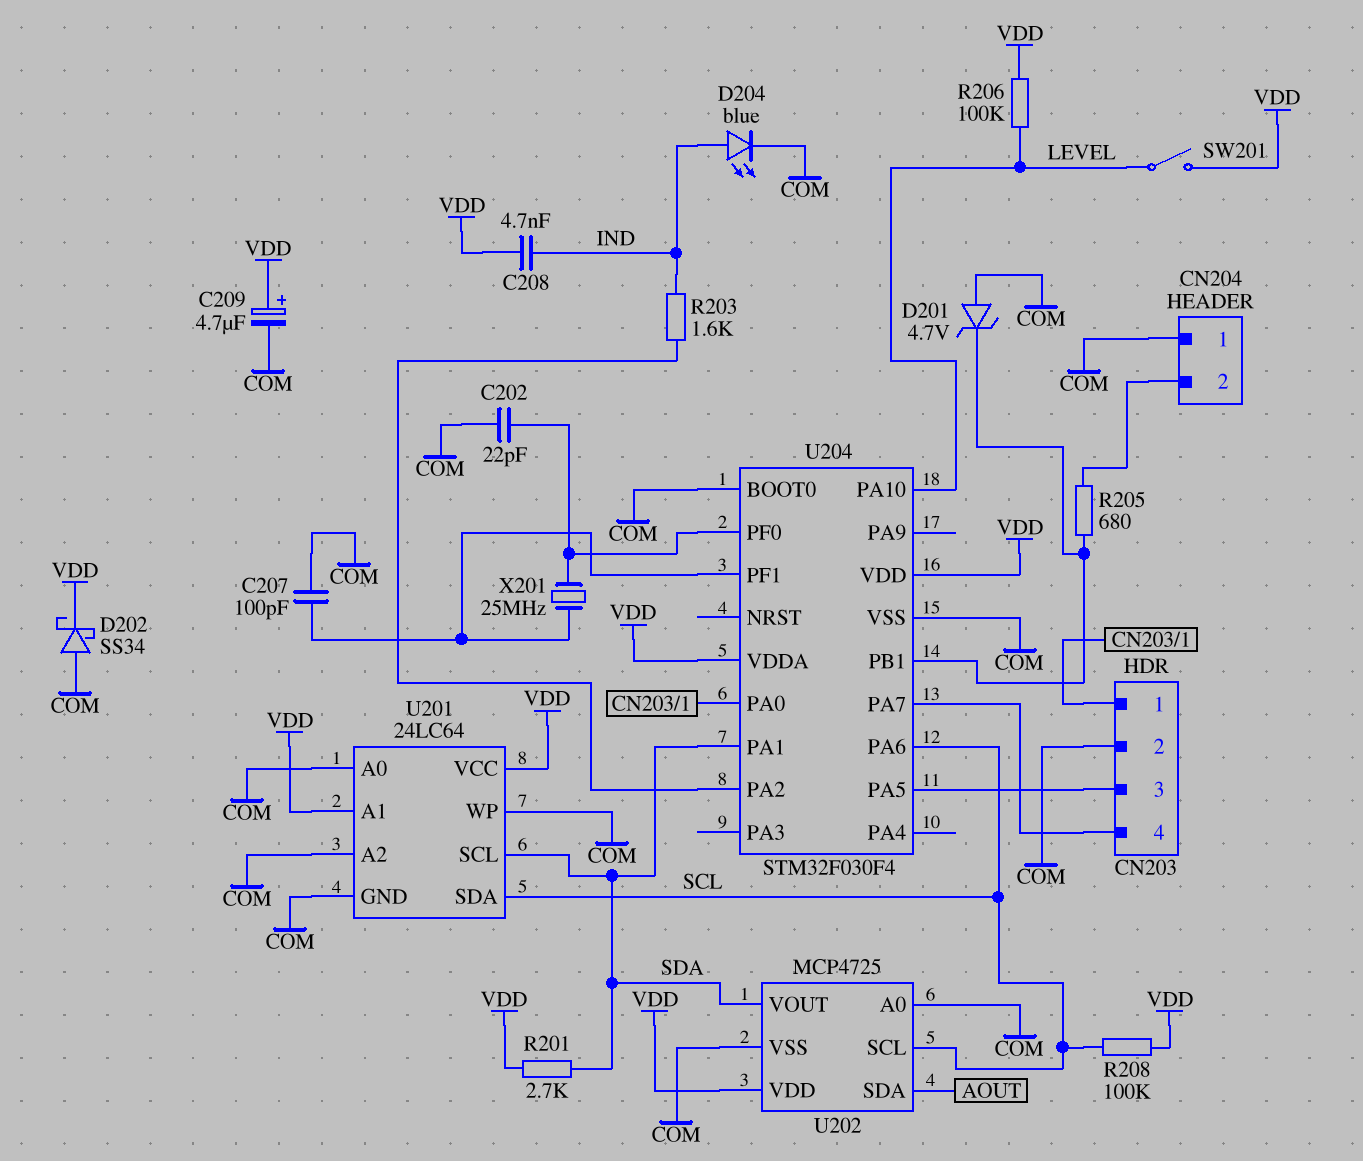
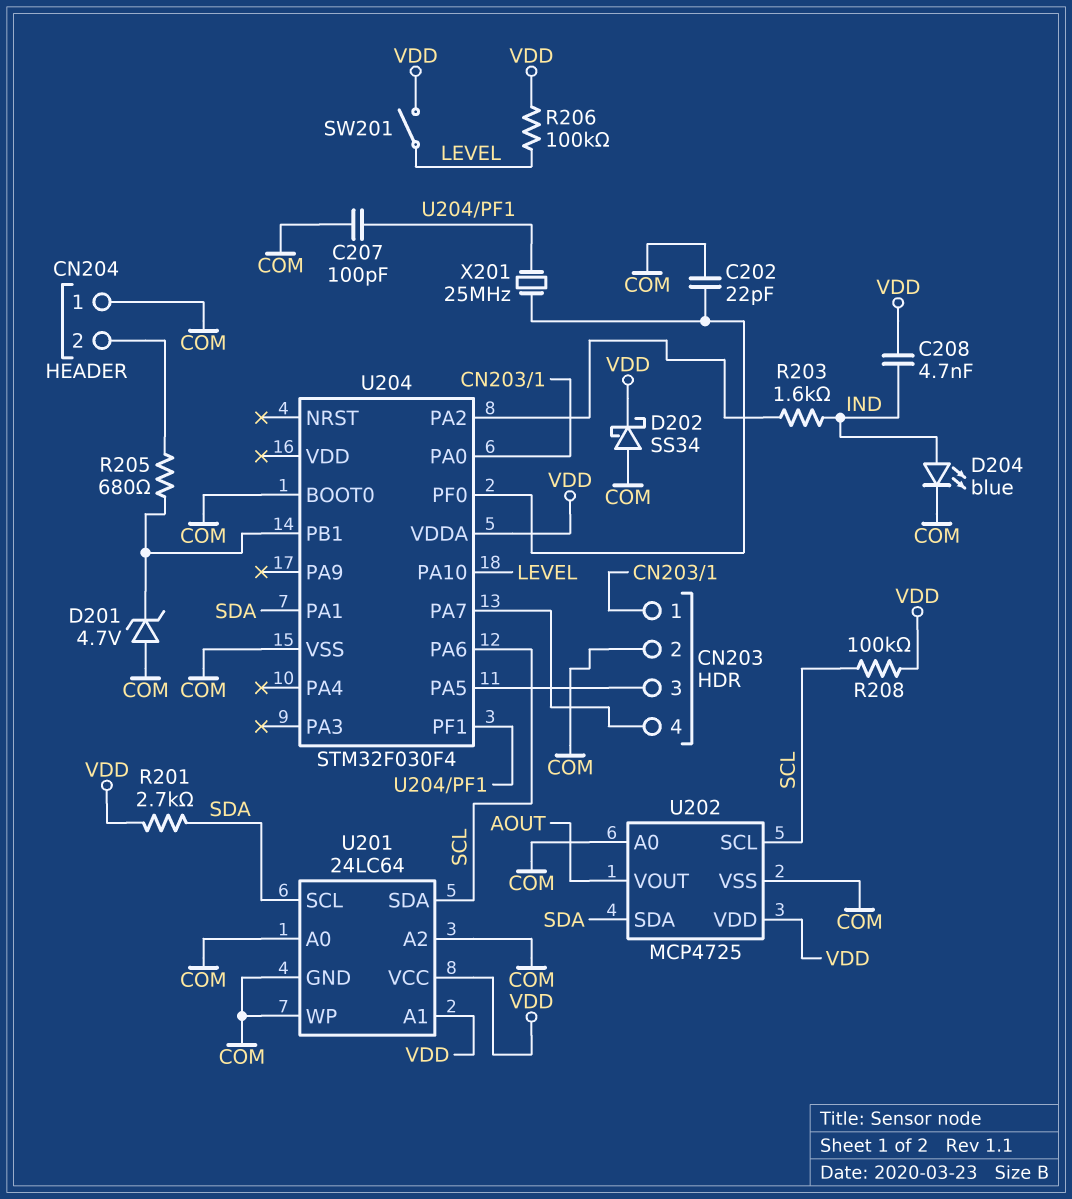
C209: 4.7uF (plus VDD, minus COM) -> none
U202 pin SDA: AOUT -> SDA
U202 pin VOUT: SDA -> AOUT
U204 pin VDD: VDD -> none

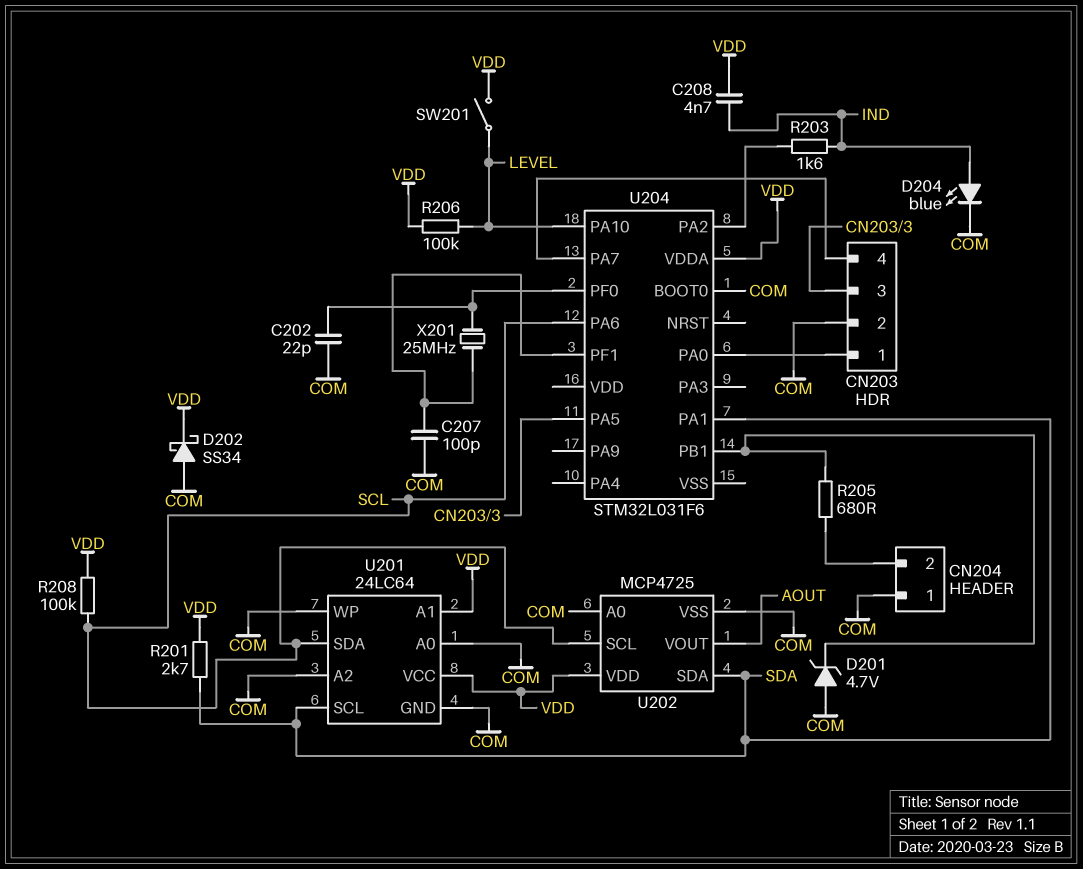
U204: STM32F030F4 -> STM32L031F6
U204 pin VSS: COM -> none

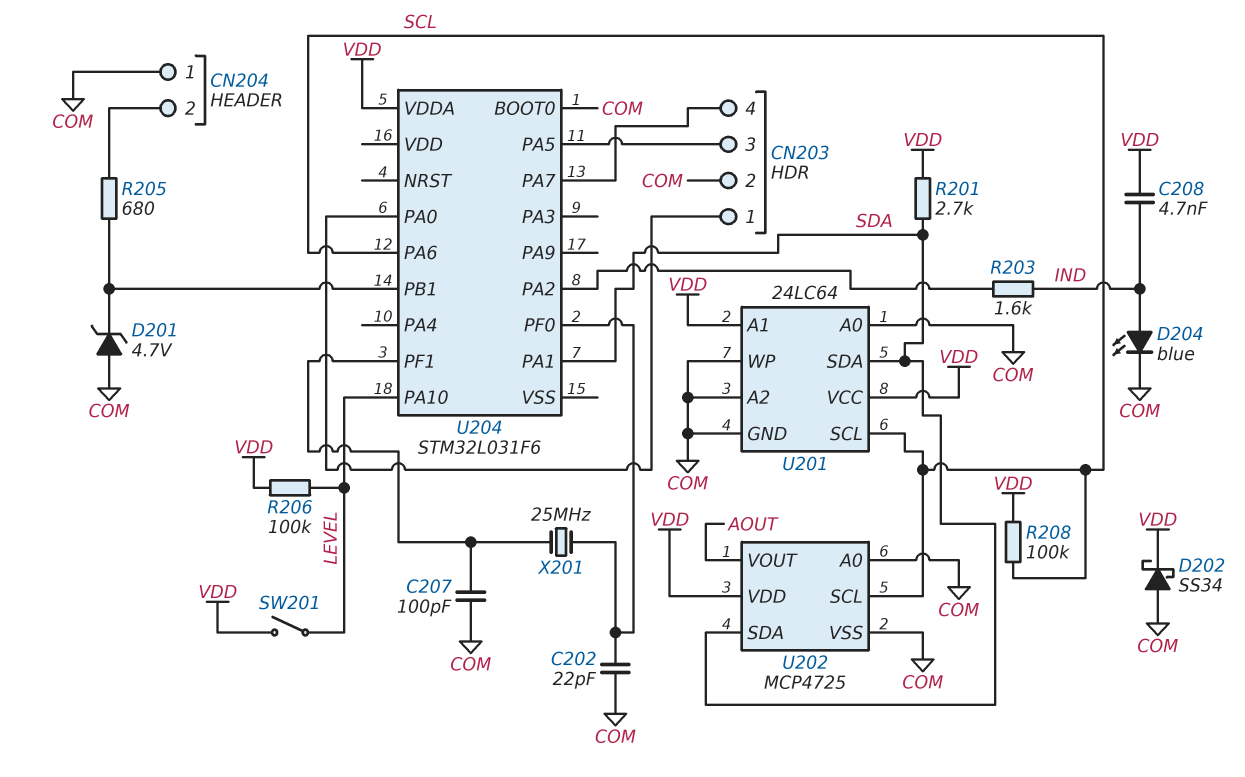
U201 pin SCL: SDA -> SCL
U201 pin SDA: SCL -> SDA

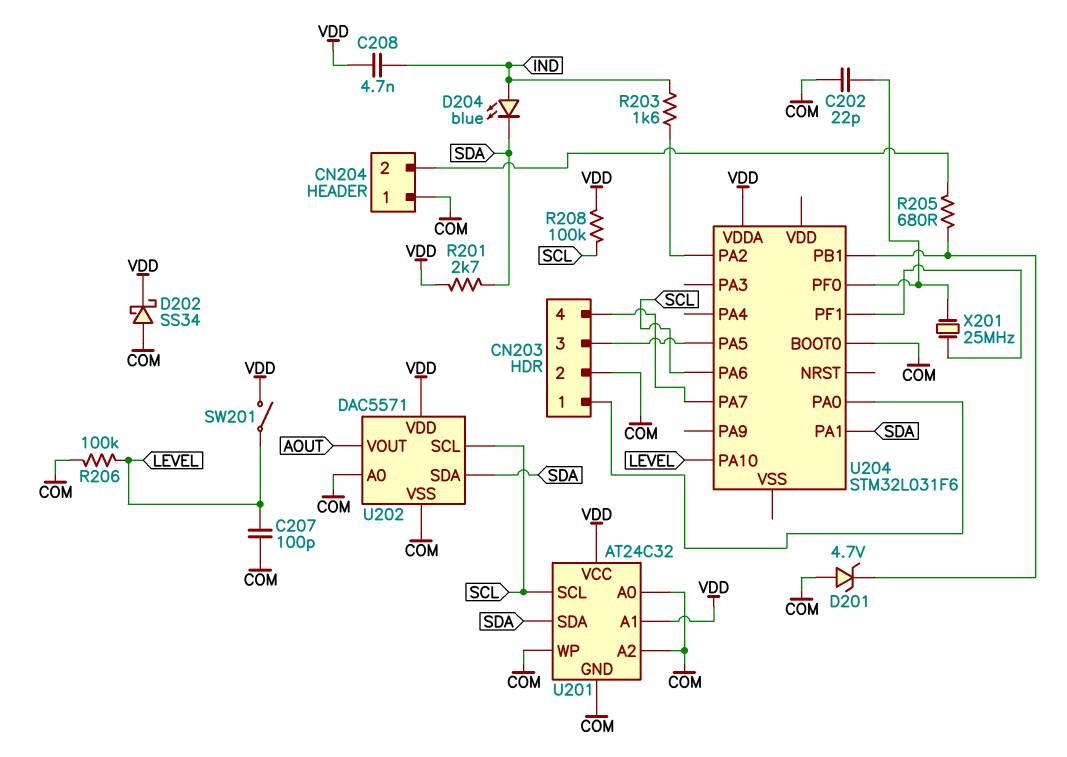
C207: 100pF (COM, U204/PF1) -> 100pF (COM, LEVEL)
D204: LED blue (A IND, K COM) -> LED blue (A IND, K SDA)
R206: 100k (LEVEL, VDD) -> 100k (COM, LEVEL)
U201: 24LC64 -> AT24C32
U202: MCP4725 -> DAC5571

